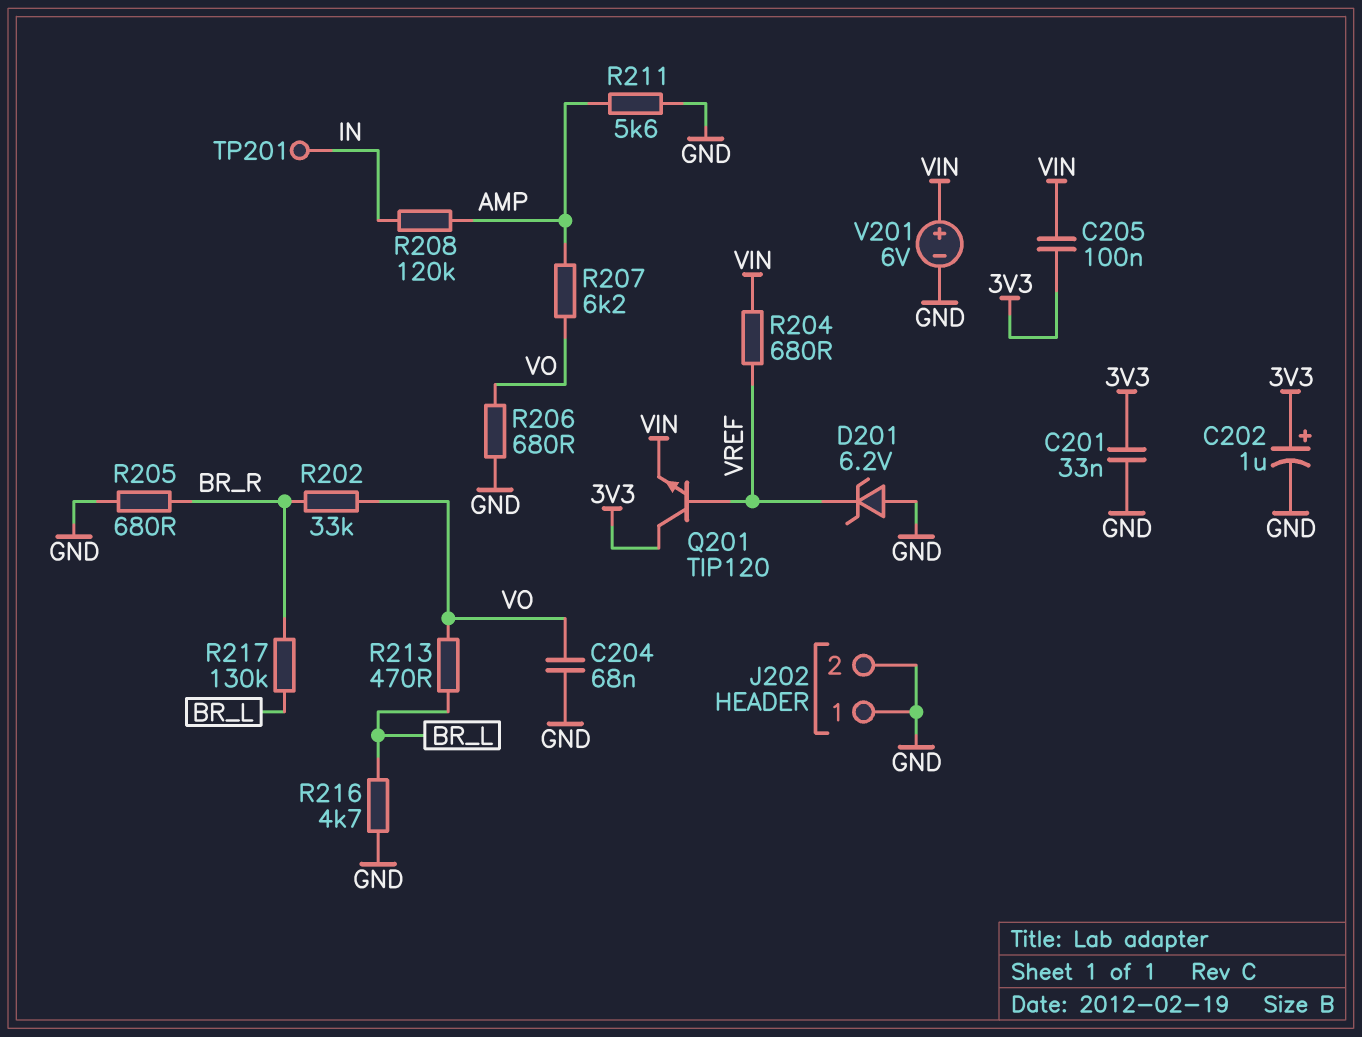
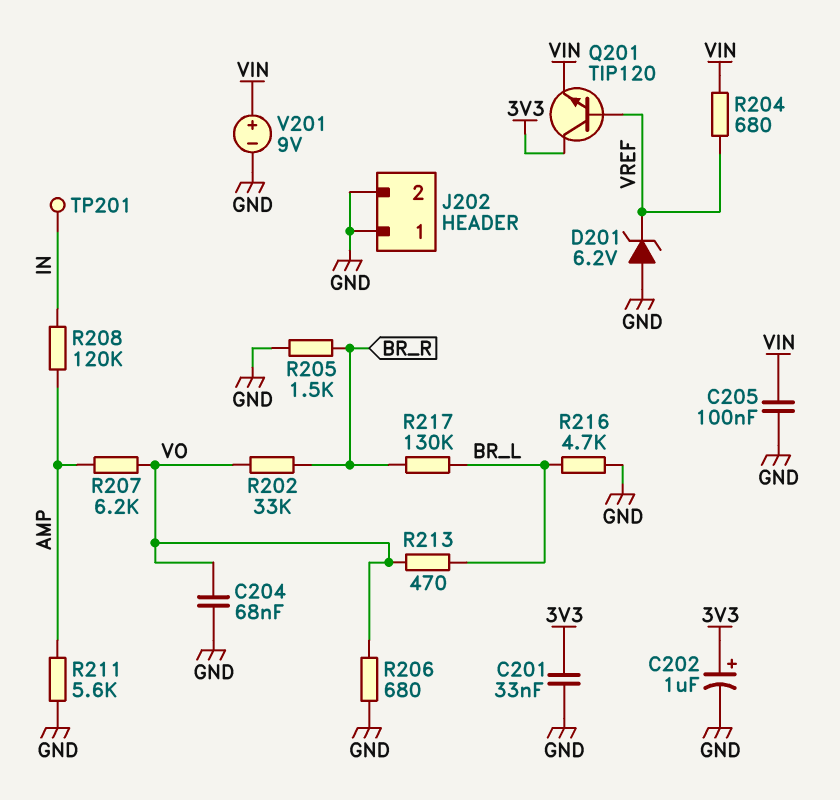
C205: 100nF (3V3, VIN) -> 100nF (GND, VIN)
R205: 680 (BR_R, GND) -> 1.5k (BR_R, GND)
V201: 6V (plus VIN, minus GND) -> 9V (plus VIN, minus GND)

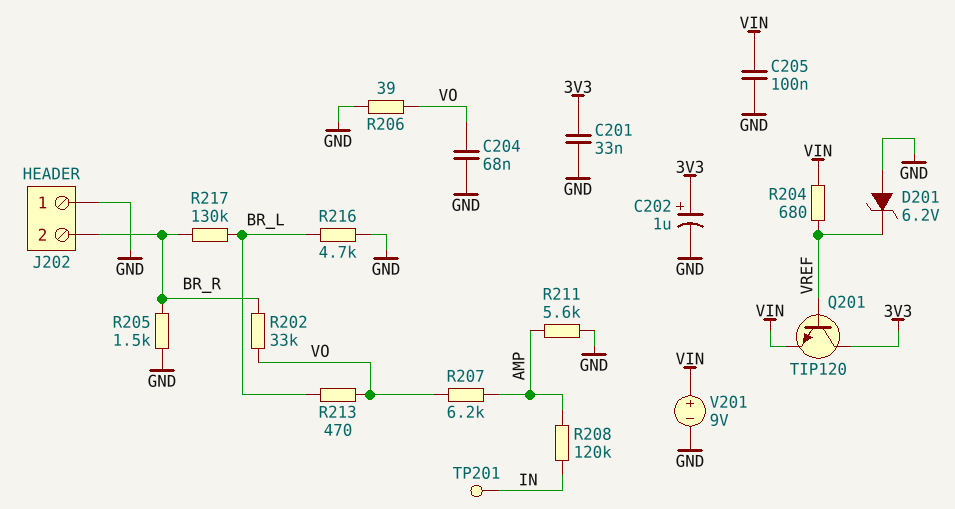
J202 pin 2: GND -> BR_R
R206: 680 (GND, VO) -> 39 (GND, VO)

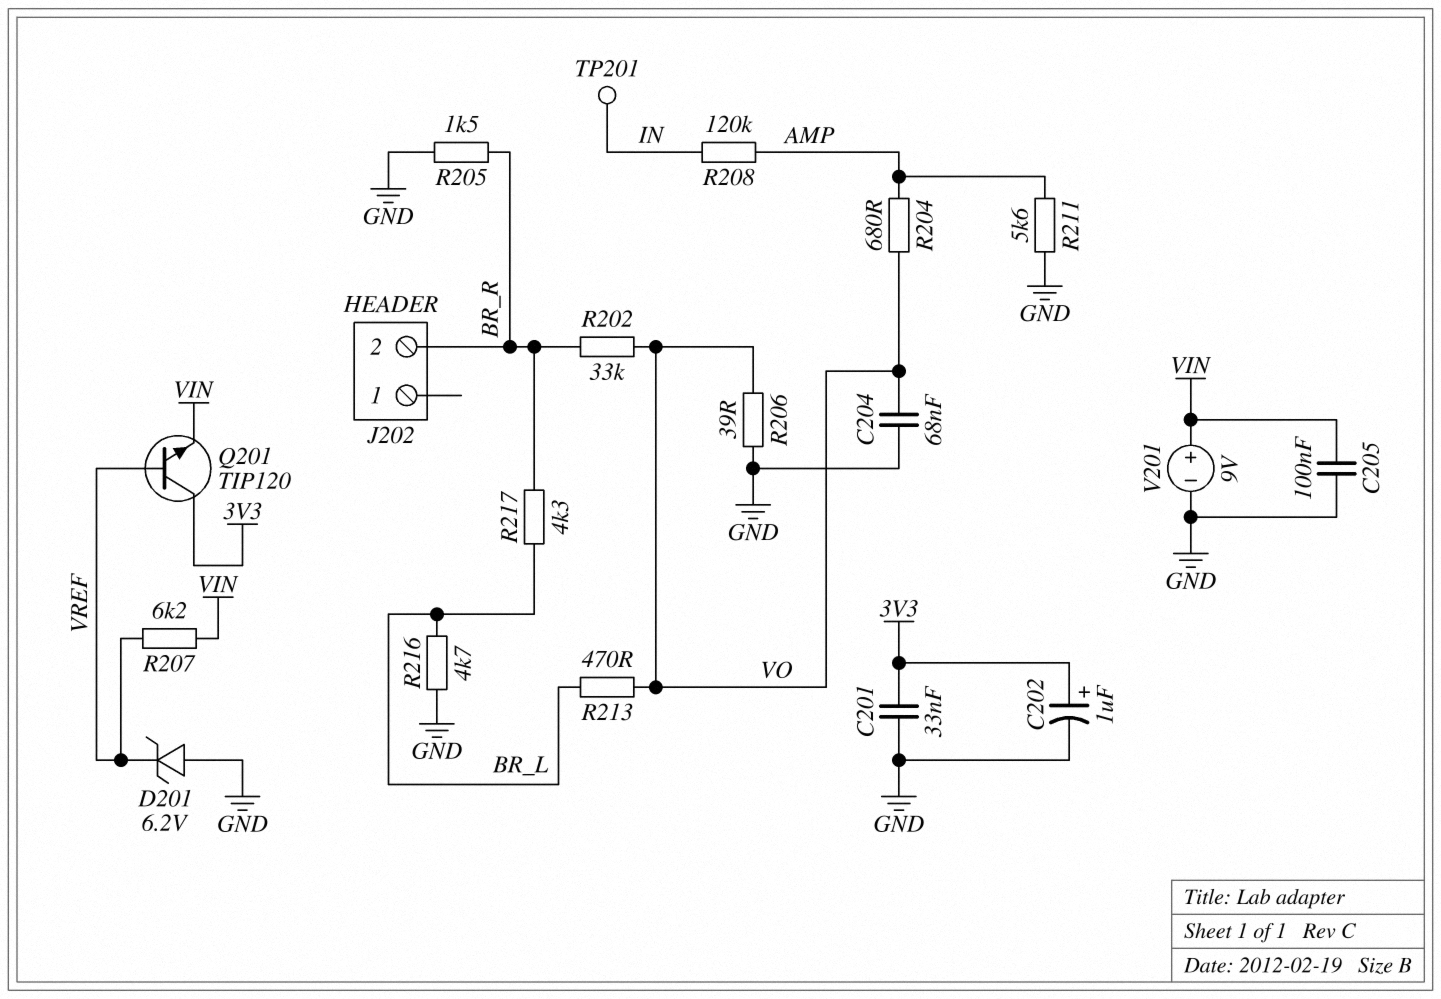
J202 pin 1: GND -> none
R204: 680 (VIN, VREF) -> 680 (AMP, VO)
R207: 6.2k (AMP, VO) -> 6.2k (VIN, VREF)
R217: 130k (BR_L, BR_R) -> 4.3k (BR_L, BR_R)

